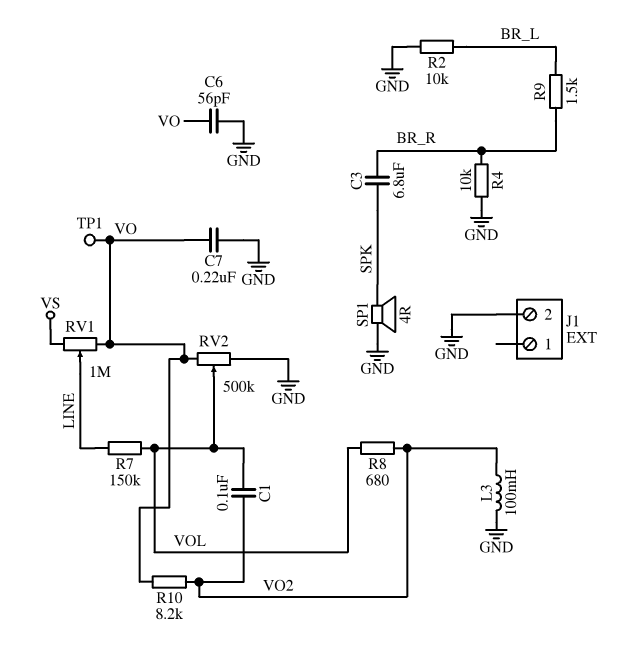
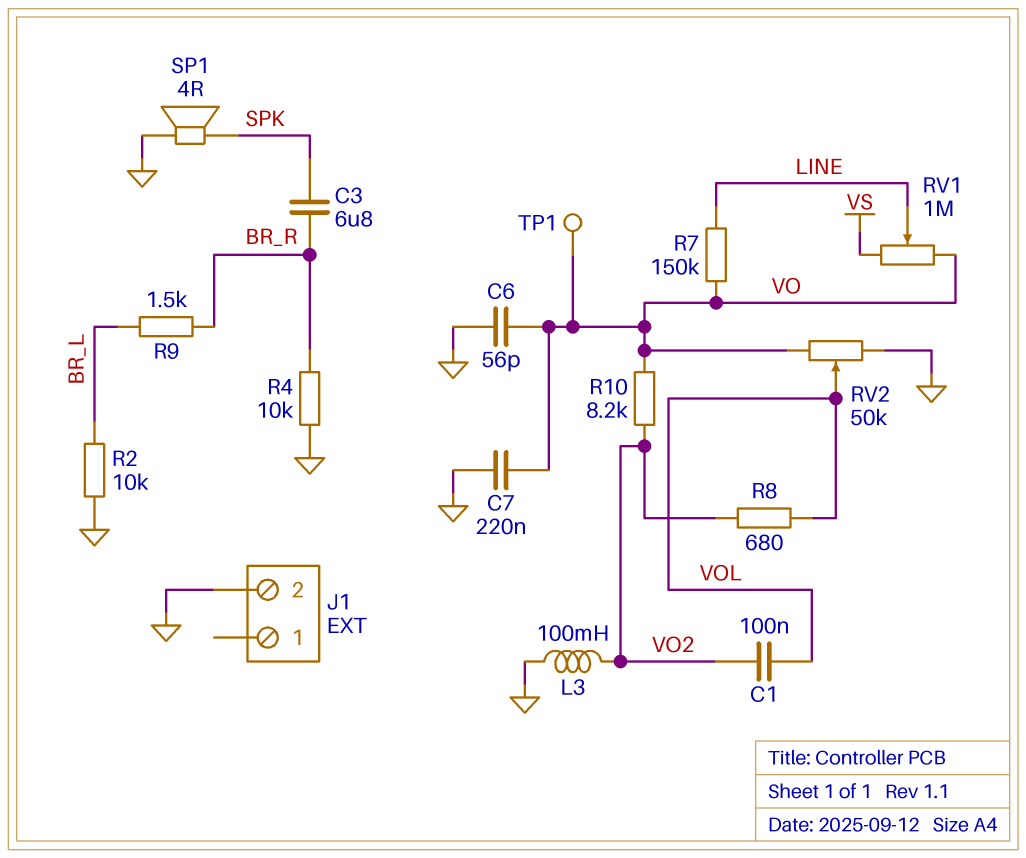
R7: 150k (LINE, VOL) -> 150k (LINE, VO)
RV2: 500k (GND, VO, wiper VOL) -> 50k (GND, VO, wiper VOL)

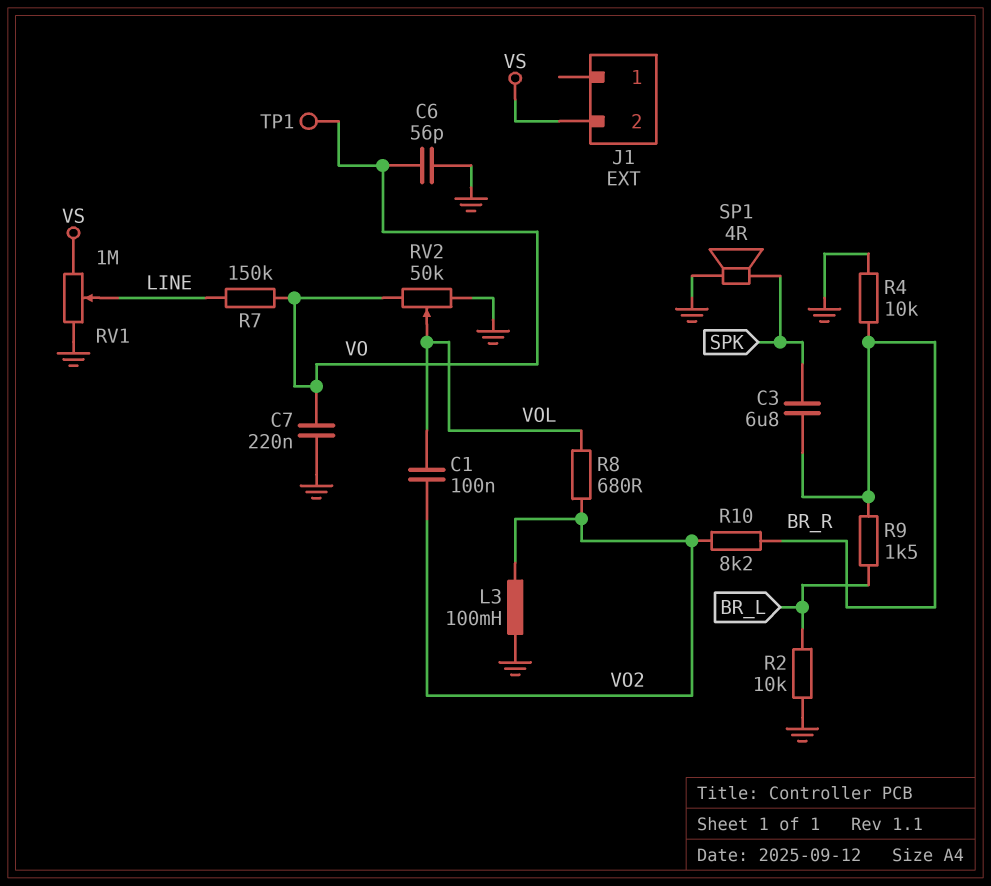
J1 pin 2: GND -> VS
R10: 8.2k (VO, VO2) -> 8.2k (BR_R, VO2)
RV1: 1M (VO, VS, wiper LINE) -> 1M (GND, VS, wiper LINE)

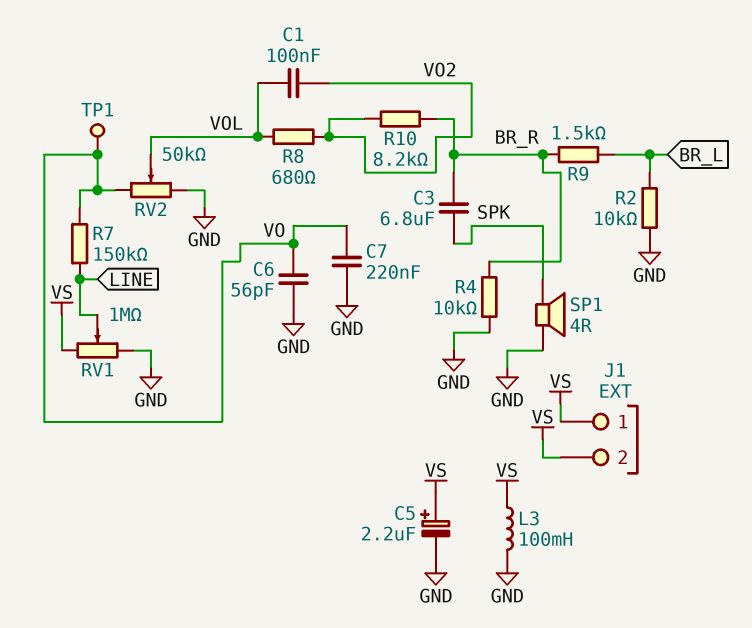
C5: none -> 2.2uF (plus VS, minus GND)
J1 pin 1: none -> VS
L3: 100mH (GND, VO2) -> 100mH (GND, VS)

